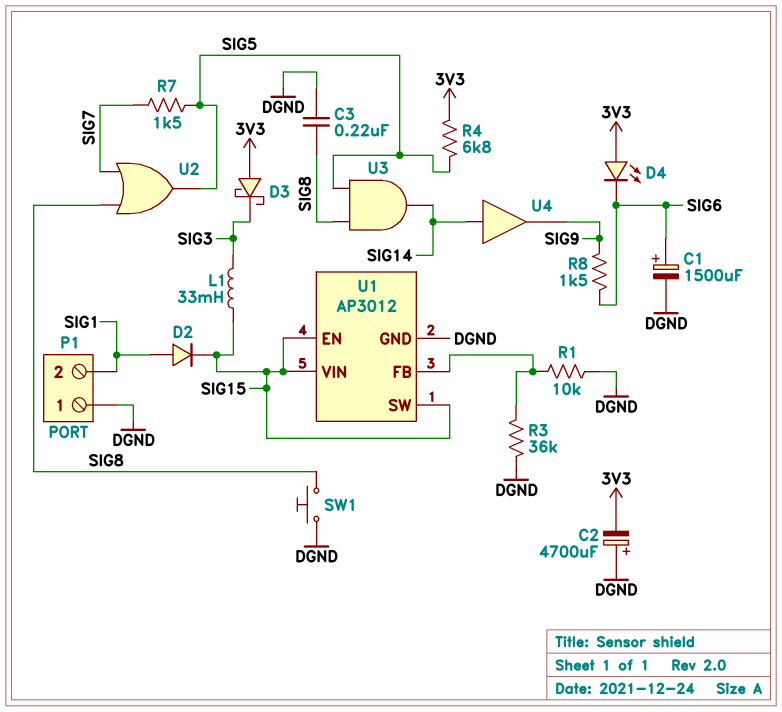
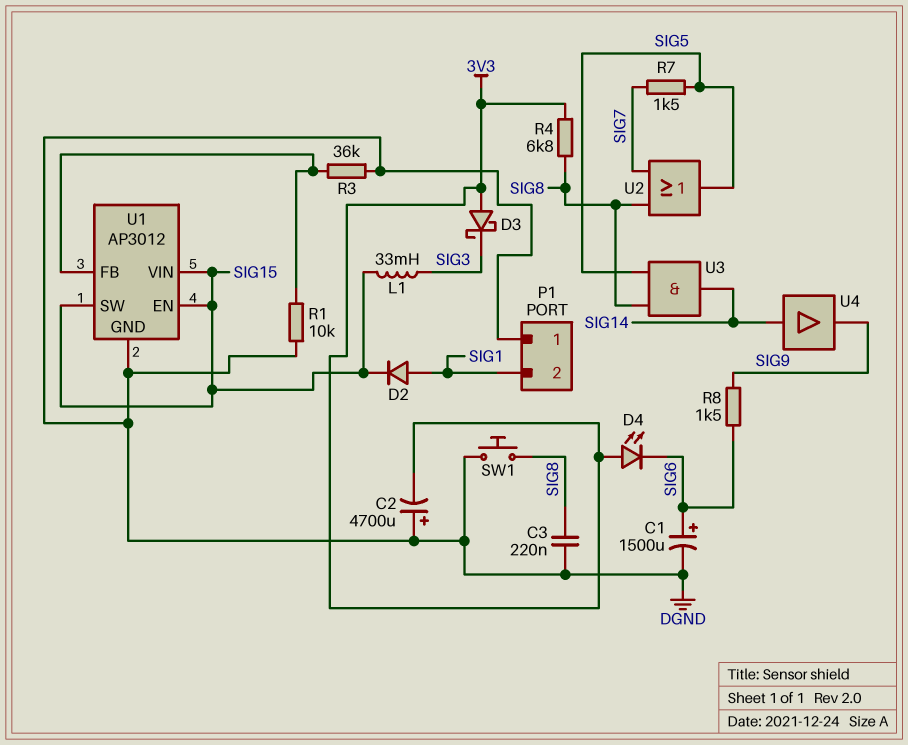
R4: 6.8k (3V3, SIG5) -> 6.8k (3V3, SIG8)

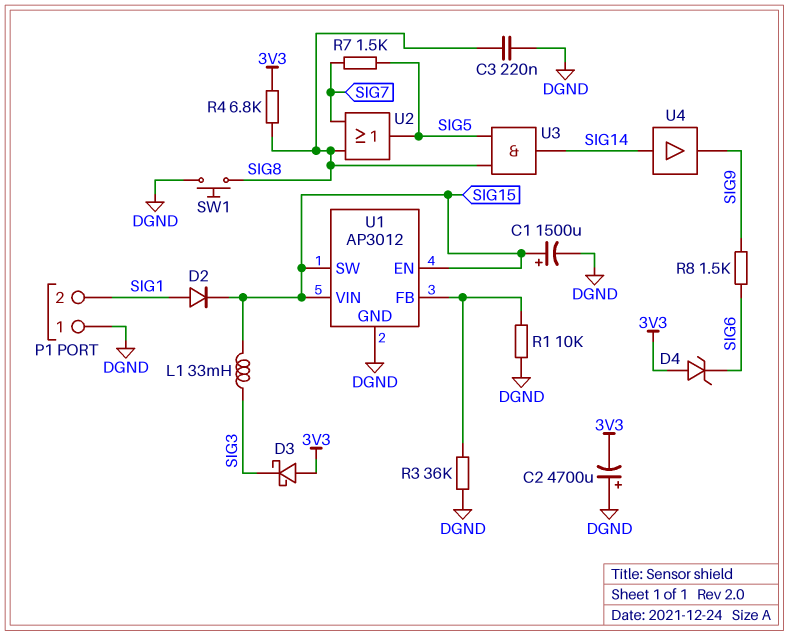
C1: 1500uF (plus SIG6, minus DGND) -> 1500uF (plus SIG15, minus DGND)
D4: LED (A 3V3, K SIG6) -> zener (A 3V3, K SIG6)

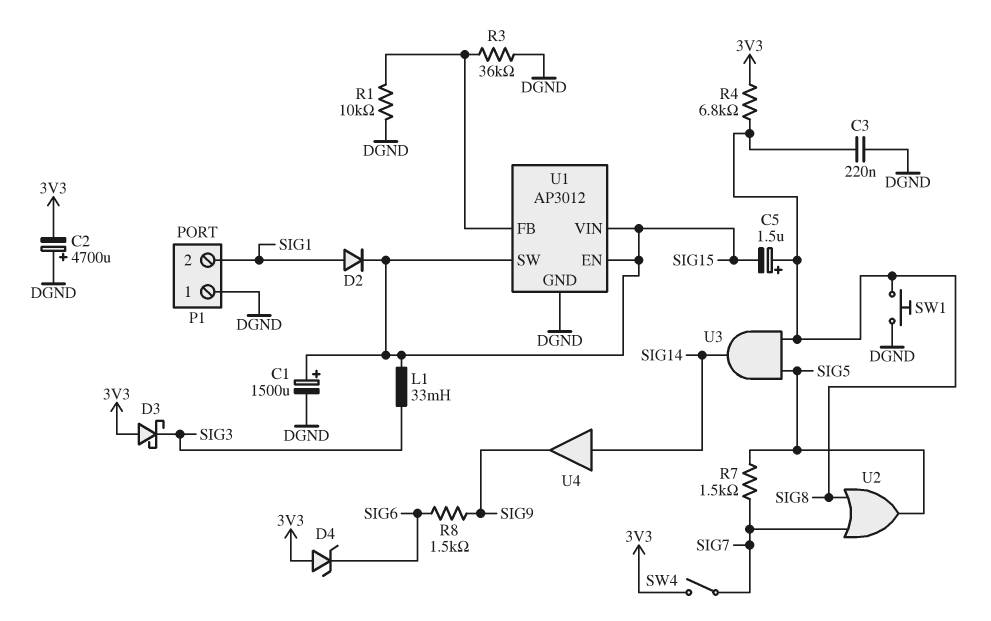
C5: none -> 1.5uF (plus SIG8, minus SIG15)
SW4: none -> switch (3V3, SIG7)

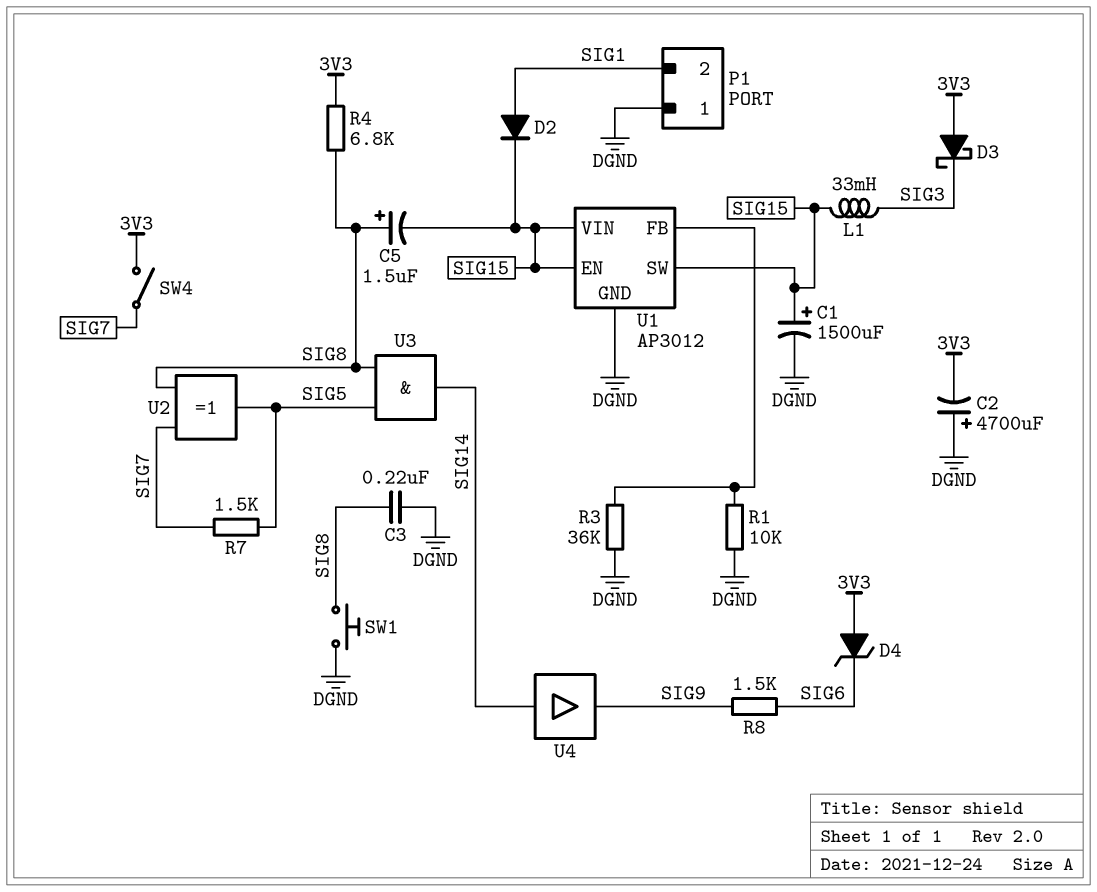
U2: OR (in SIG7, in SIG8, out SIG5) -> XOR (in SIG7, in SIG8, out SIG5)

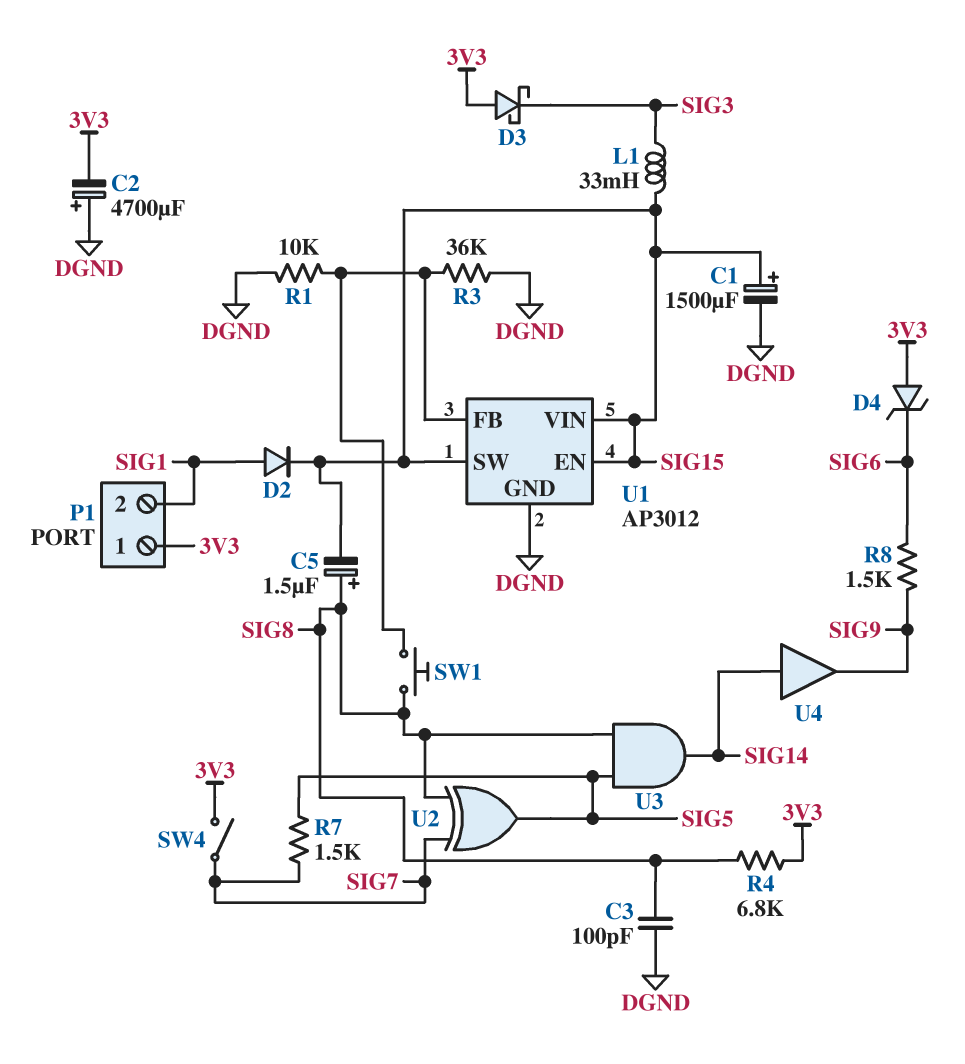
C3: 220nF (DGND, SIG8) -> 100pF (DGND, SIG8)
P1 pin 1: DGND -> 3V3
SW1: button (DGND, SIG8) -> button (SIG8, U1/FB)

